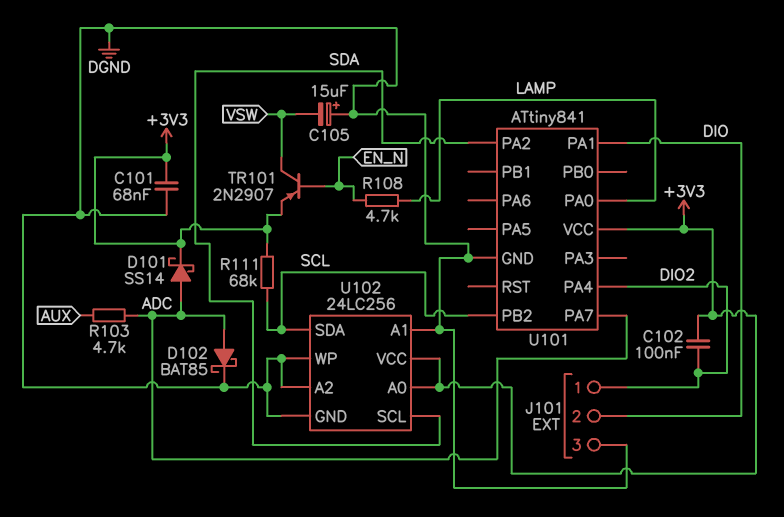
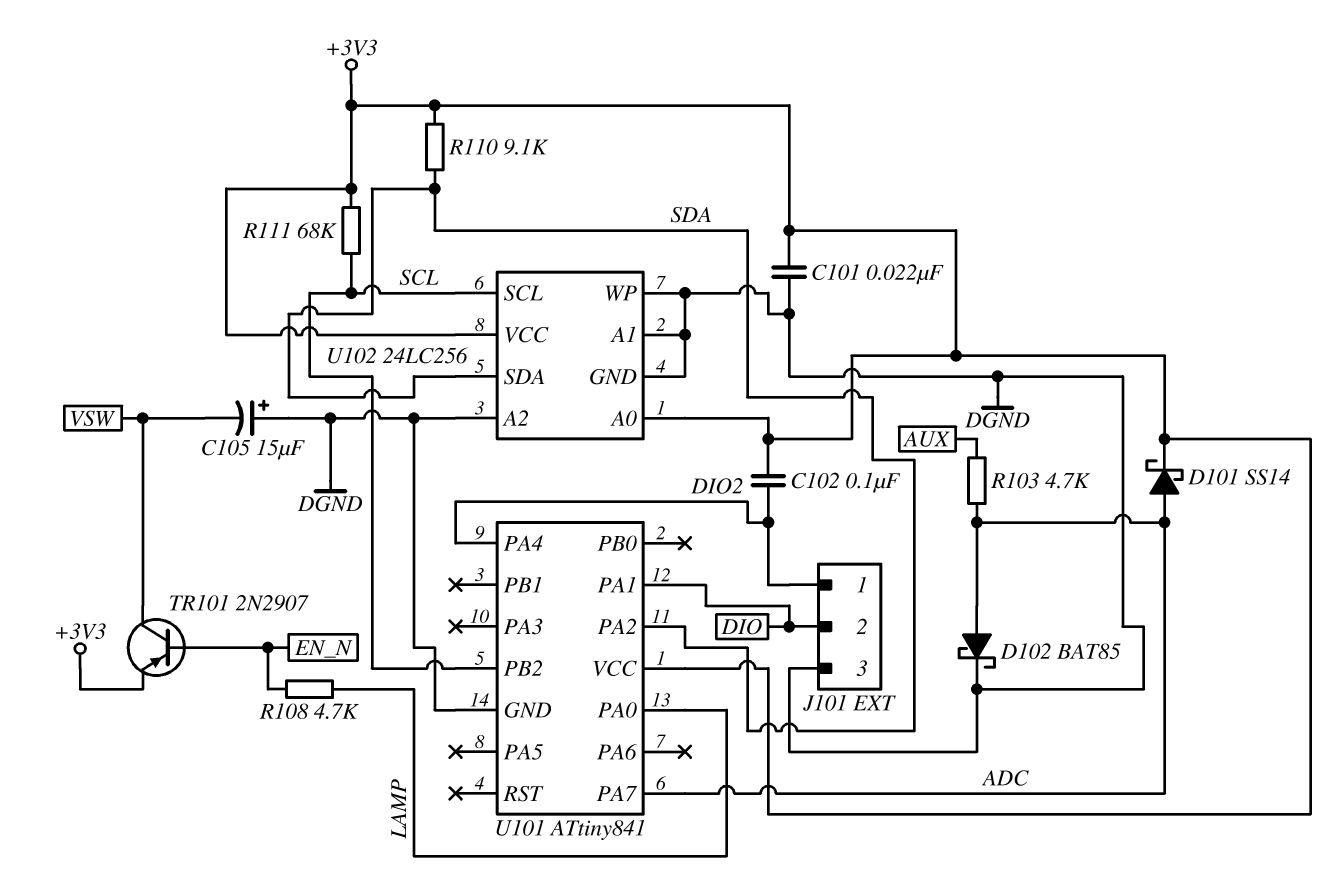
C101: 68nF (+3V3, DGND) -> 22nF (+3V3, DGND)
R110: none -> 9.1k (+3V3, SDA)
U102 pin SCL: SDA -> SCL
U102 pin SDA: SCL -> SDA

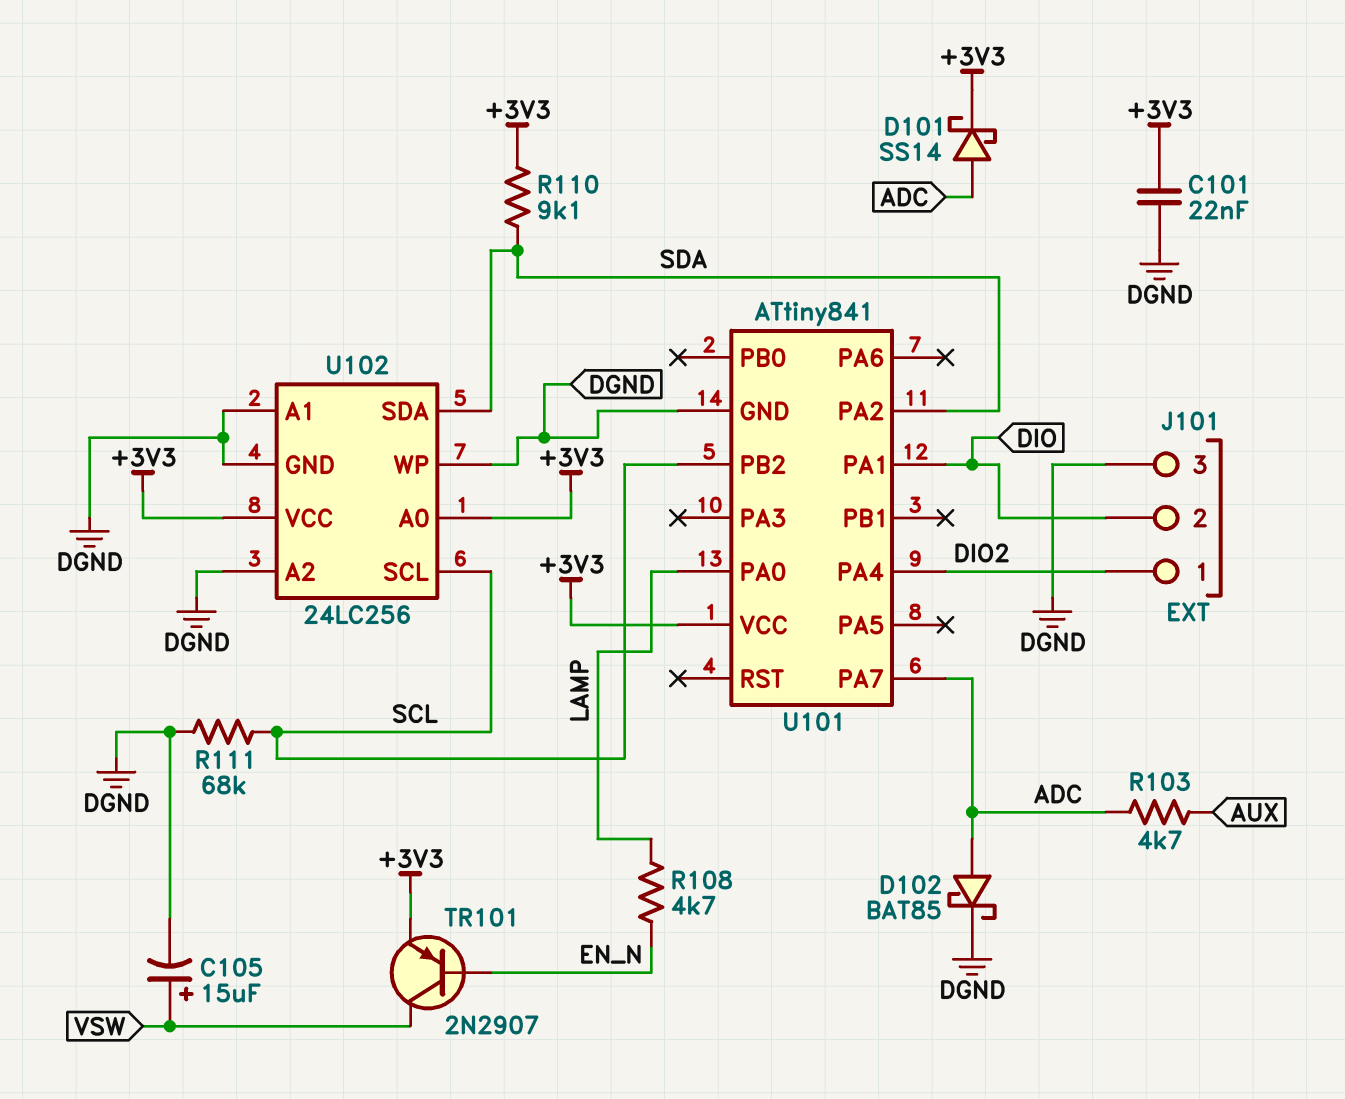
C102: 100nF (+3V3, DIO2) -> none
C105: 15uF (plus DGND, minus VSW) -> 15uF (plus VSW, minus DGND)
R111: 68k (+3V3, SCL) -> 68k (DGND, SCL)

